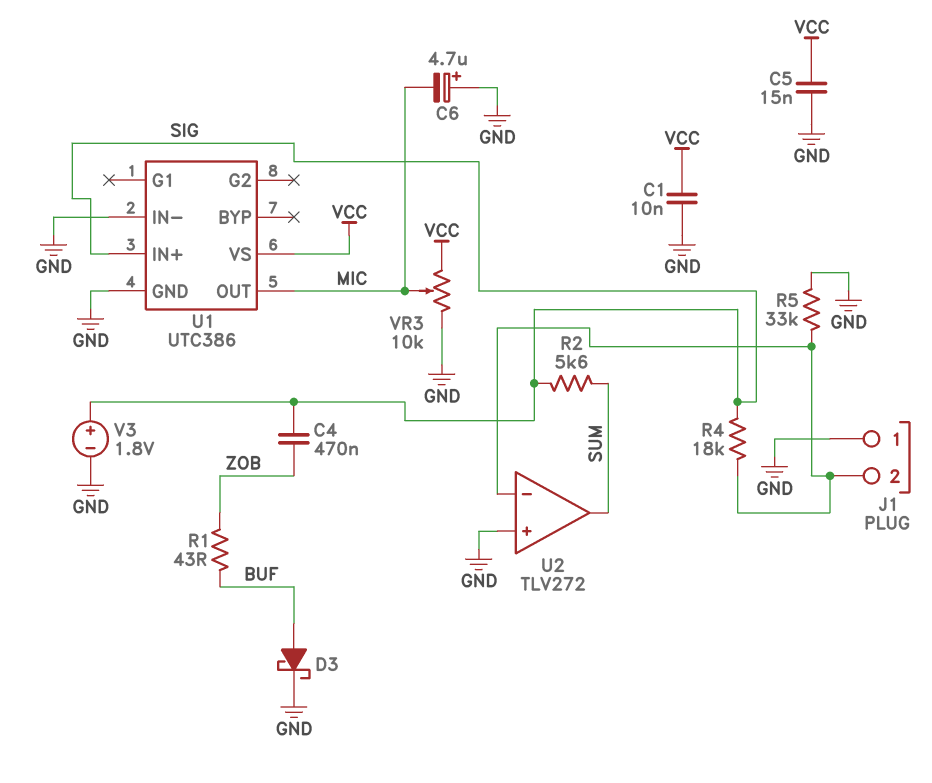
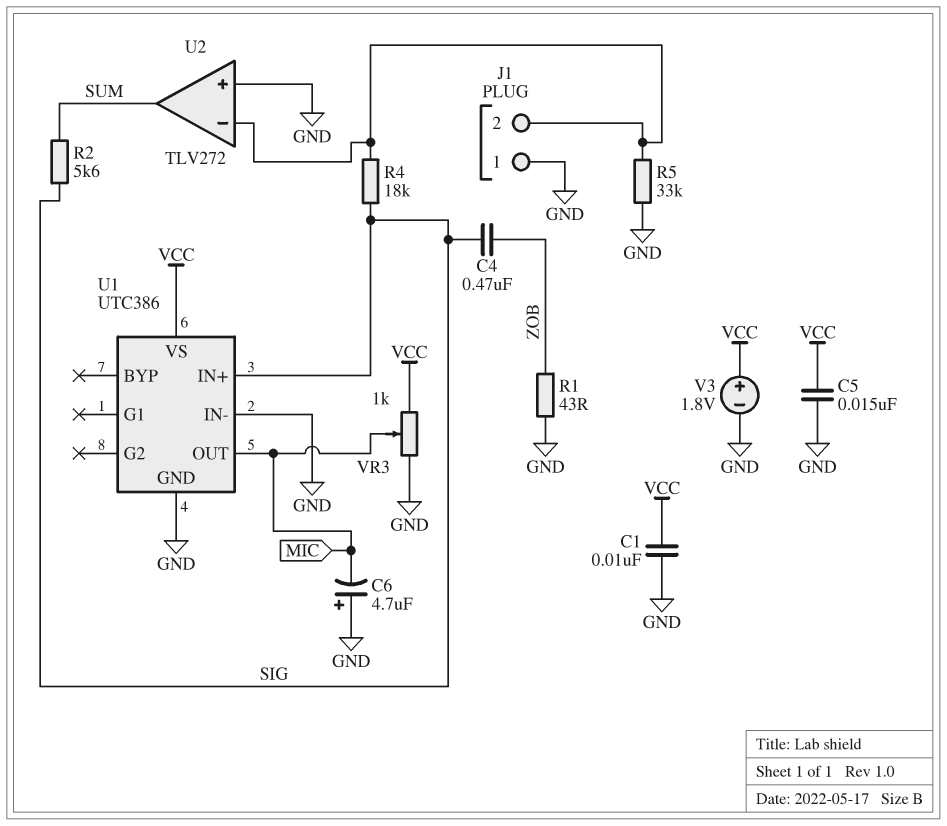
D3: schottky (A BUF, K GND) -> none
R1: 43 (BUF, ZOB) -> 43 (GND, ZOB)
V3: 1.8V (plus SIG, minus GND) -> 1.8V (plus VCC, minus GND)
VR3: 10k (GND, VCC, wiper MIC) -> 1k (GND, VCC, wiper MIC)

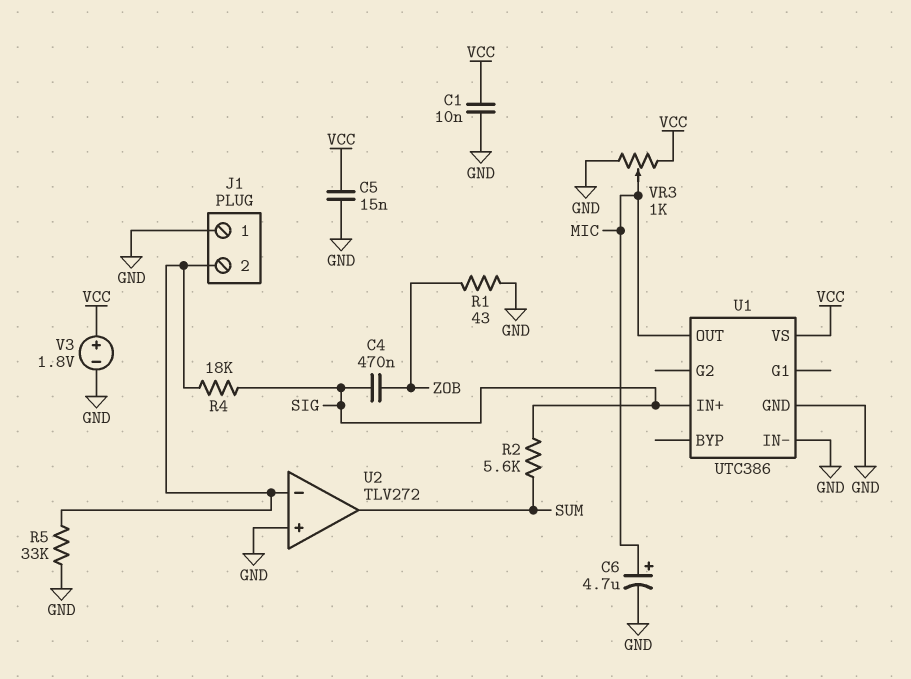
C6: 4.7uF (plus GND, minus MIC) -> 4.7uF (plus MIC, minus GND)

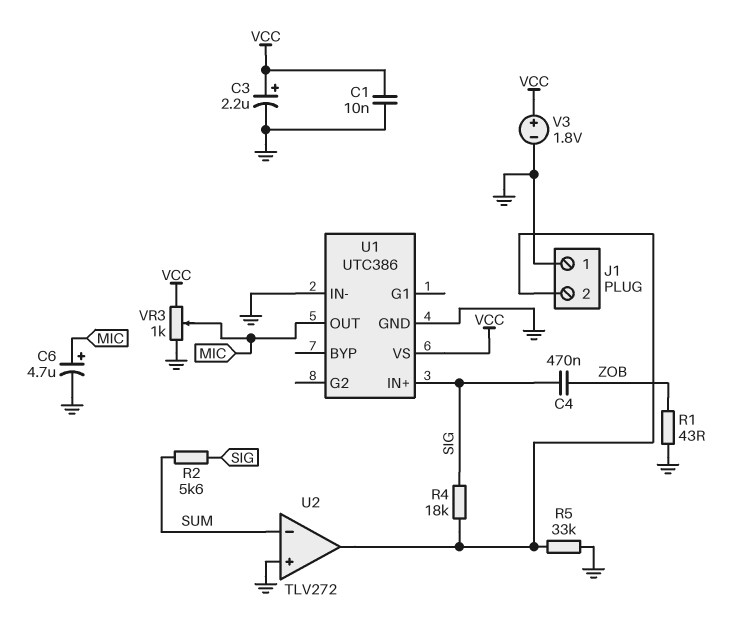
C3: none -> 2.2uF (plus VCC, minus GND)
C5: 15nF (GND, VCC) -> none
U2 pin in-: J1/2 -> SUM
U2 pin out: SUM -> J1/2

